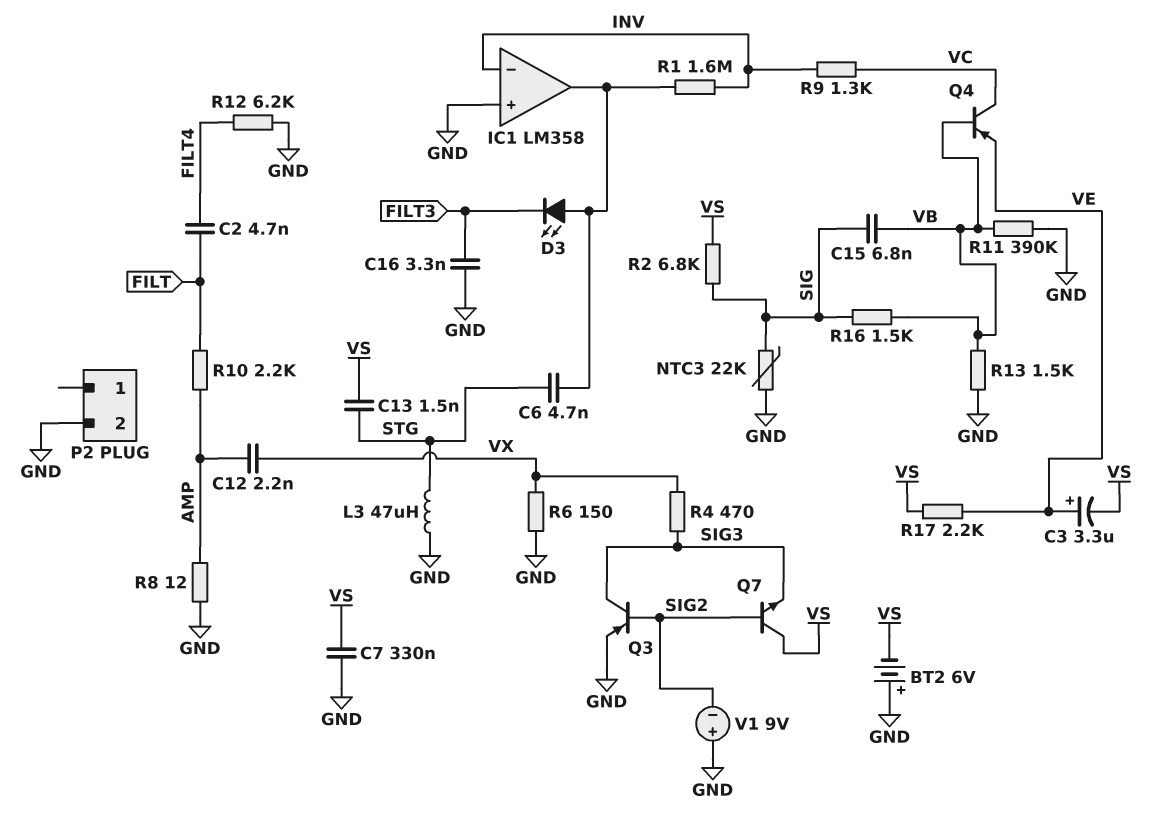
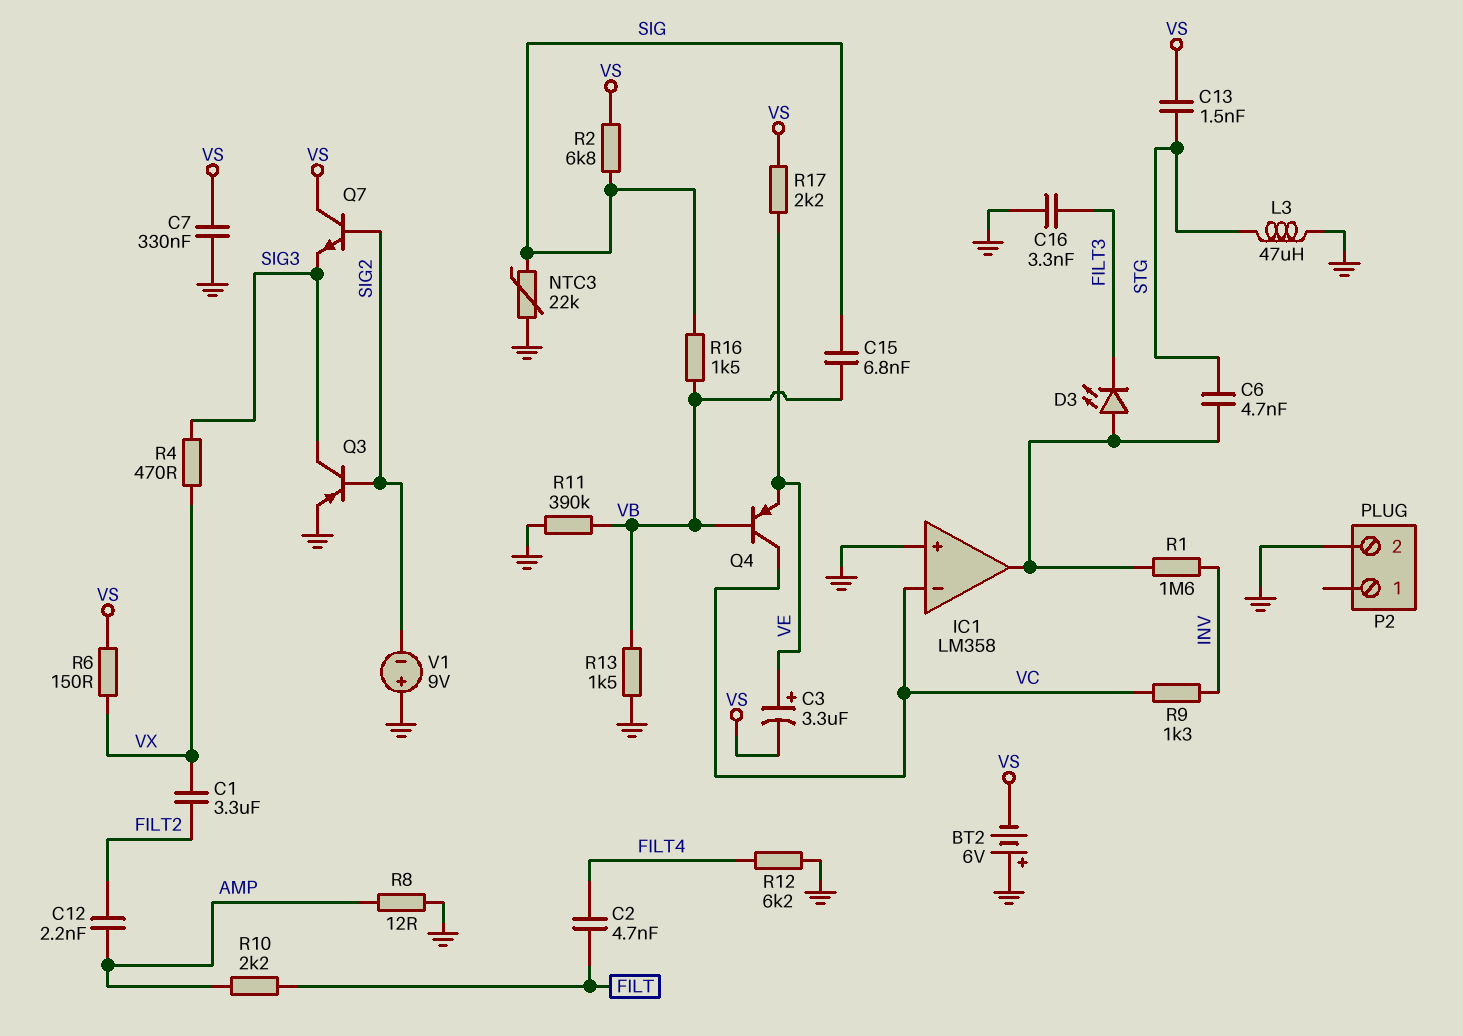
C1: none -> 3.3uF (FILT2, VX)
C12: 2.2nF (AMP, VX) -> 2.2nF (AMP, FILT2)
IC1 pin in-: INV -> VC
R6: 150 (GND, VX) -> 150 (VS, VX)

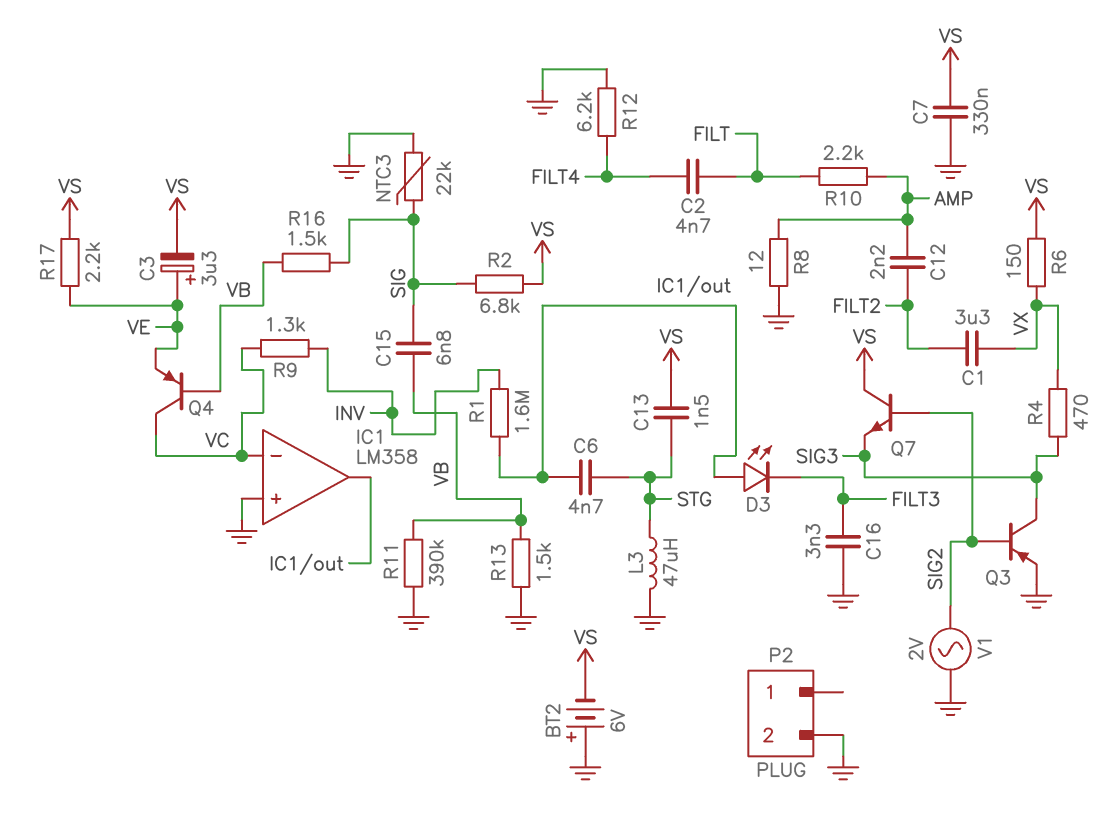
V1: 9V (plus GND, minus SIG2) -> AC 2V (GND, SIG2)

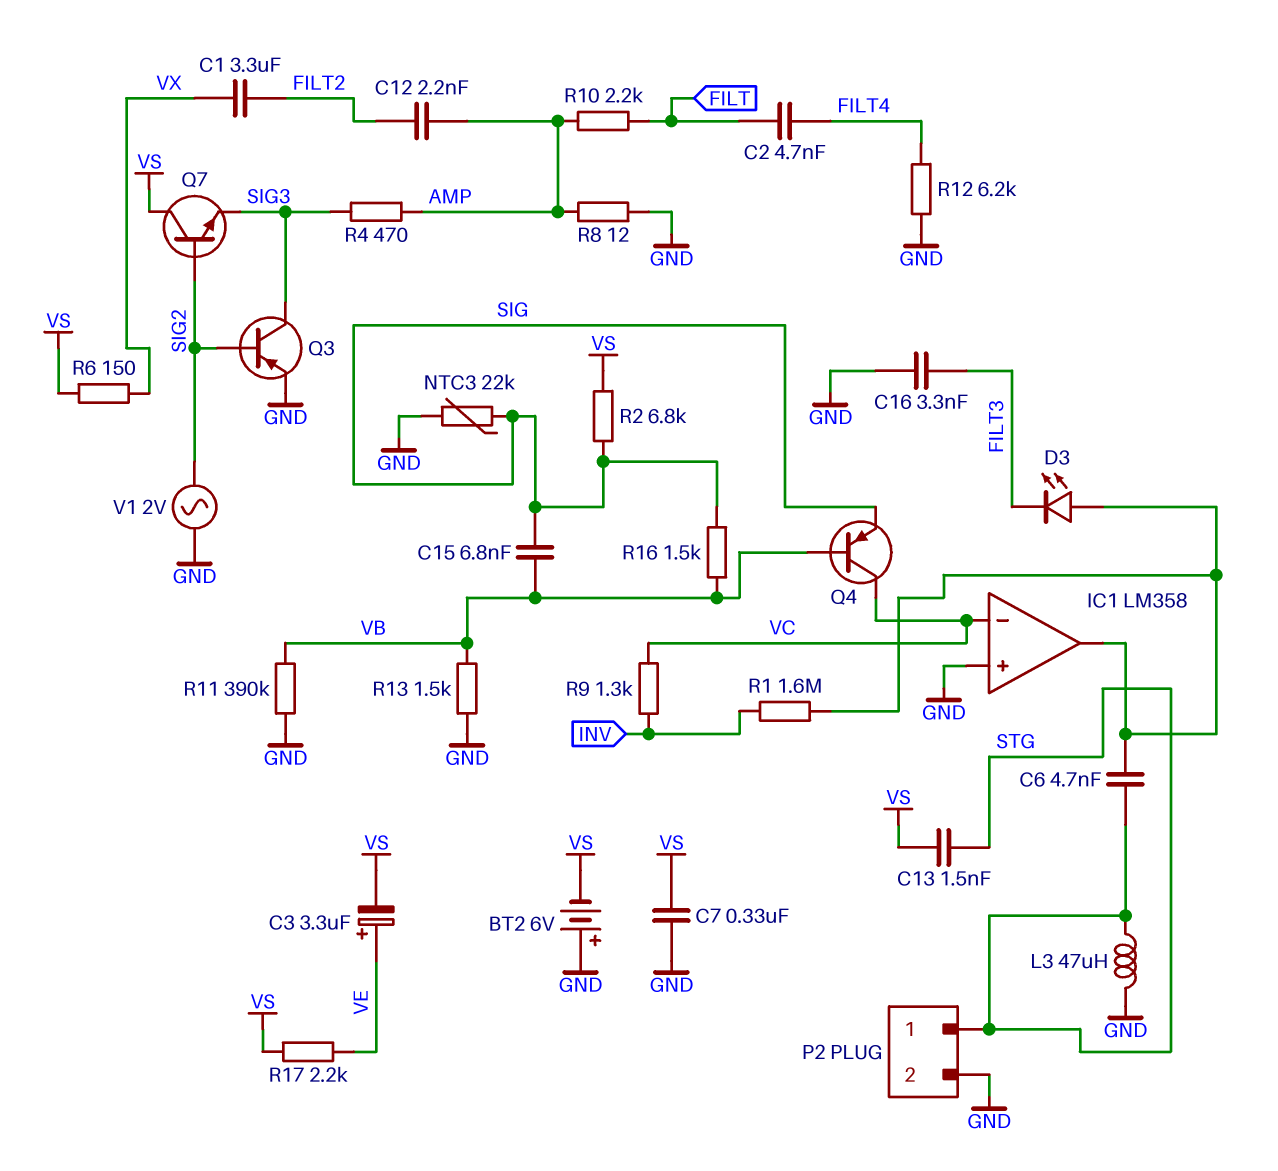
P2 pin 1: none -> STG
Q4: PNP (B VB, C VC, E VE) -> PNP (B VB, C VC, E SIG)
R4: 470 (SIG3, VX) -> 470 (AMP, SIG3)

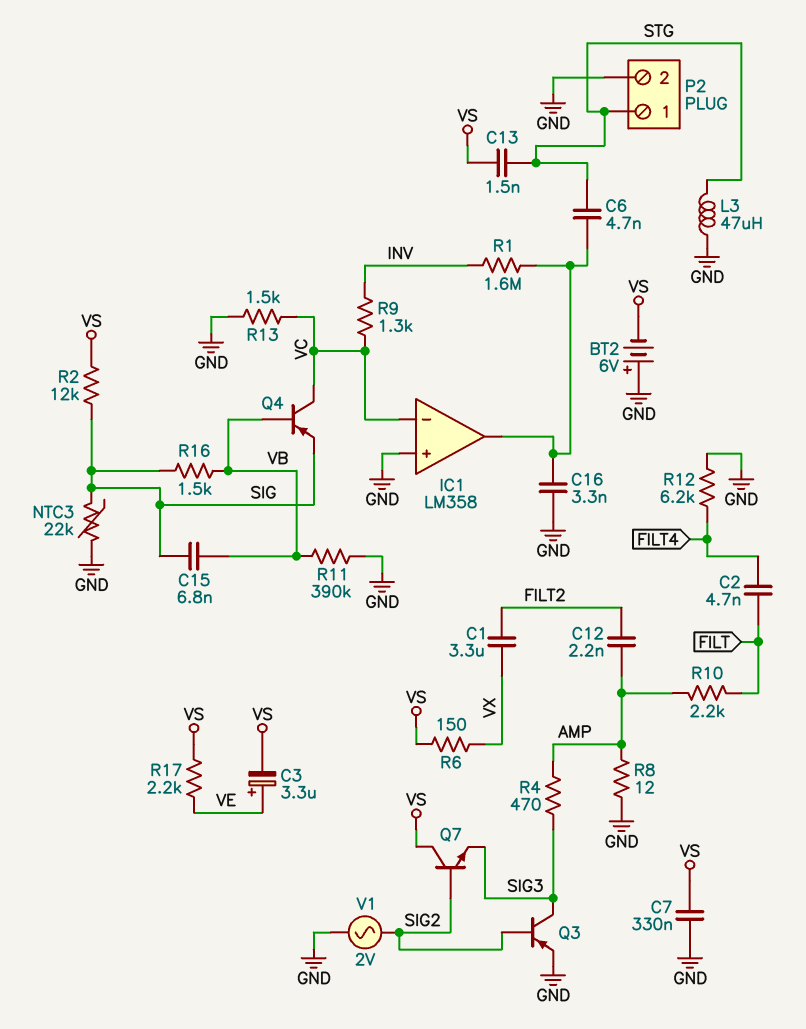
C16: 3.3nF (FILT3, GND) -> 3.3nF (GND, IC1/out)
D3: LED (A IC1/out, K FILT3) -> none
R2: 6.8k (SIG, VS) -> 12k (SIG, VS)
R13: 1.5k (GND, VB) -> 1.5k (GND, VC)

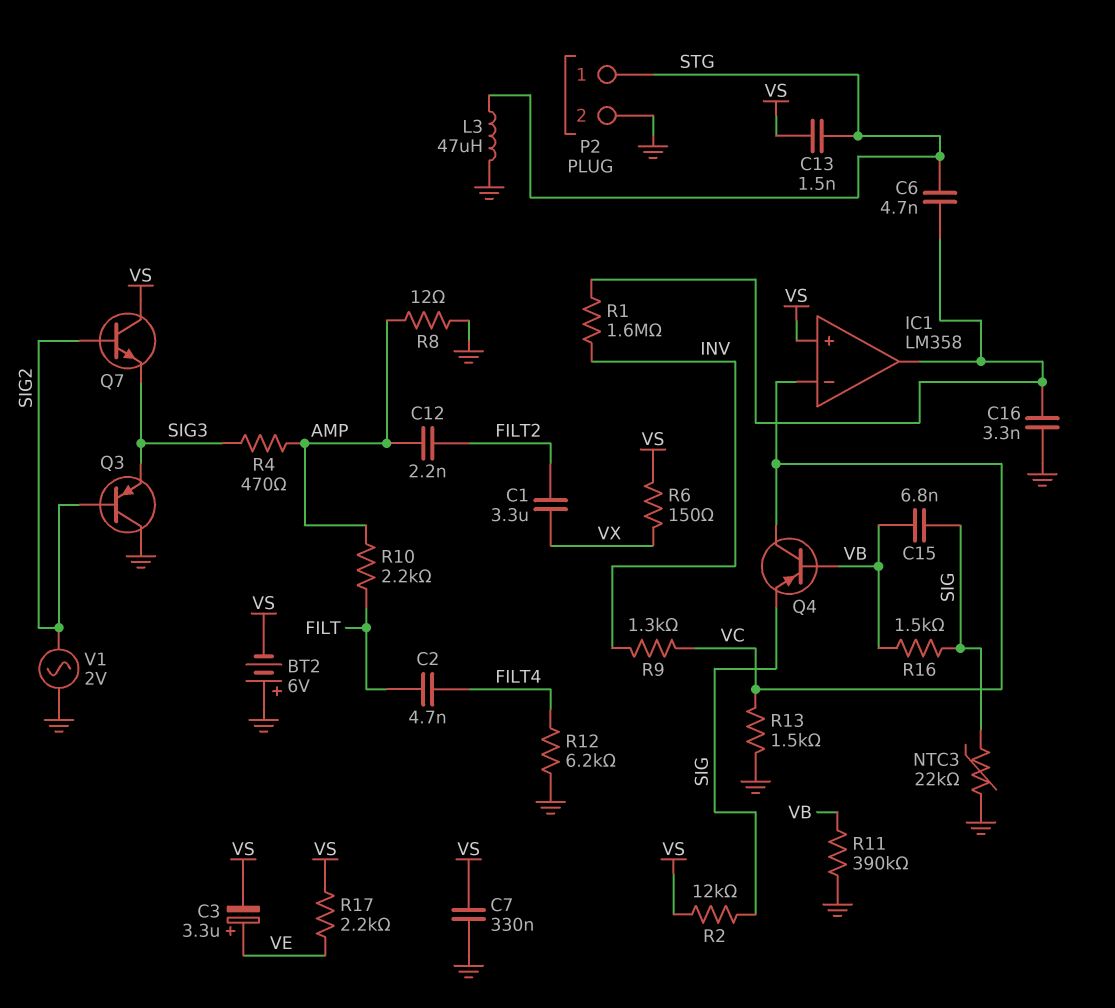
IC1 pin in+: GND -> VS
Q3: PNP (B SIG2, C SIG3, E GND) -> PNP (B SIG2, C GND, E SIG3)

